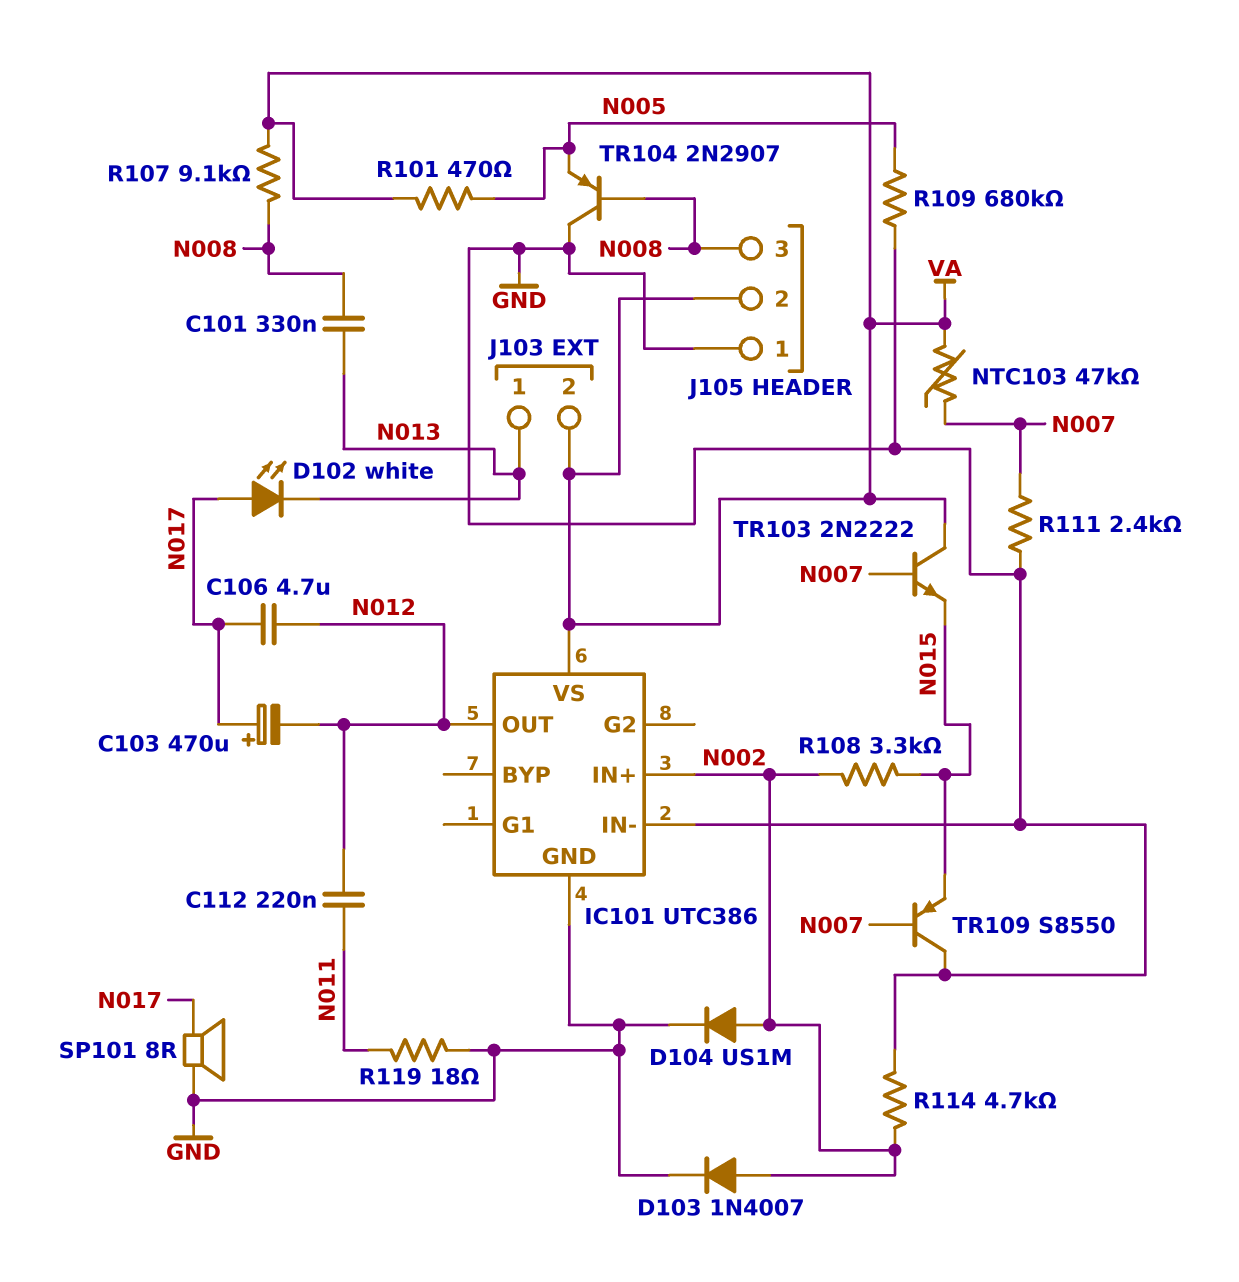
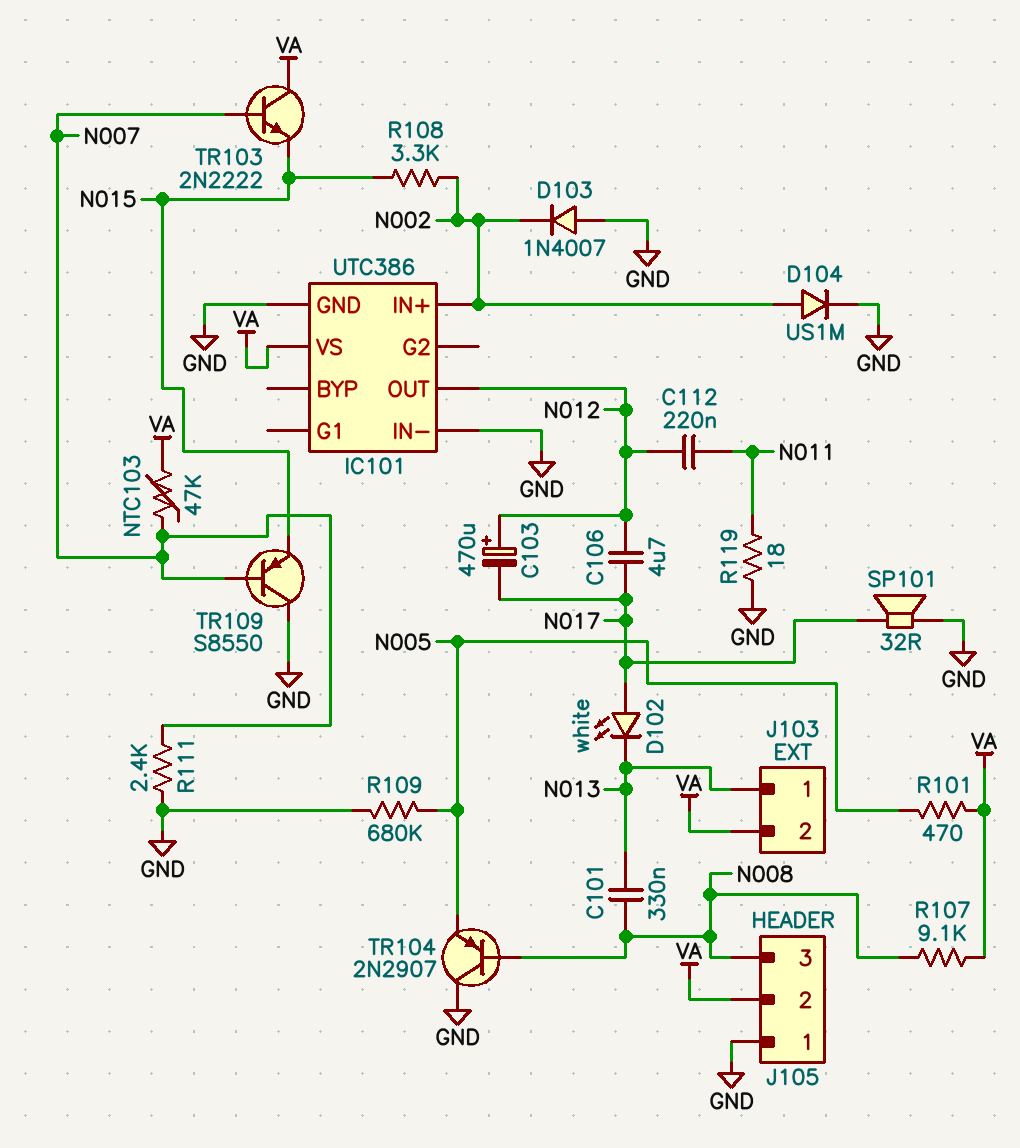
C103: 470uF (plus N017, minus N012) -> 470uF (plus N012, minus N017)
D103: diode 1N4007 (A N002, K GND) -> diode 1N4007 (A GND, K N002)
R114: 4.7k (GND, N002) -> none
SP101: speaker 8R (GND, N017) -> speaker 32R (GND, N017)

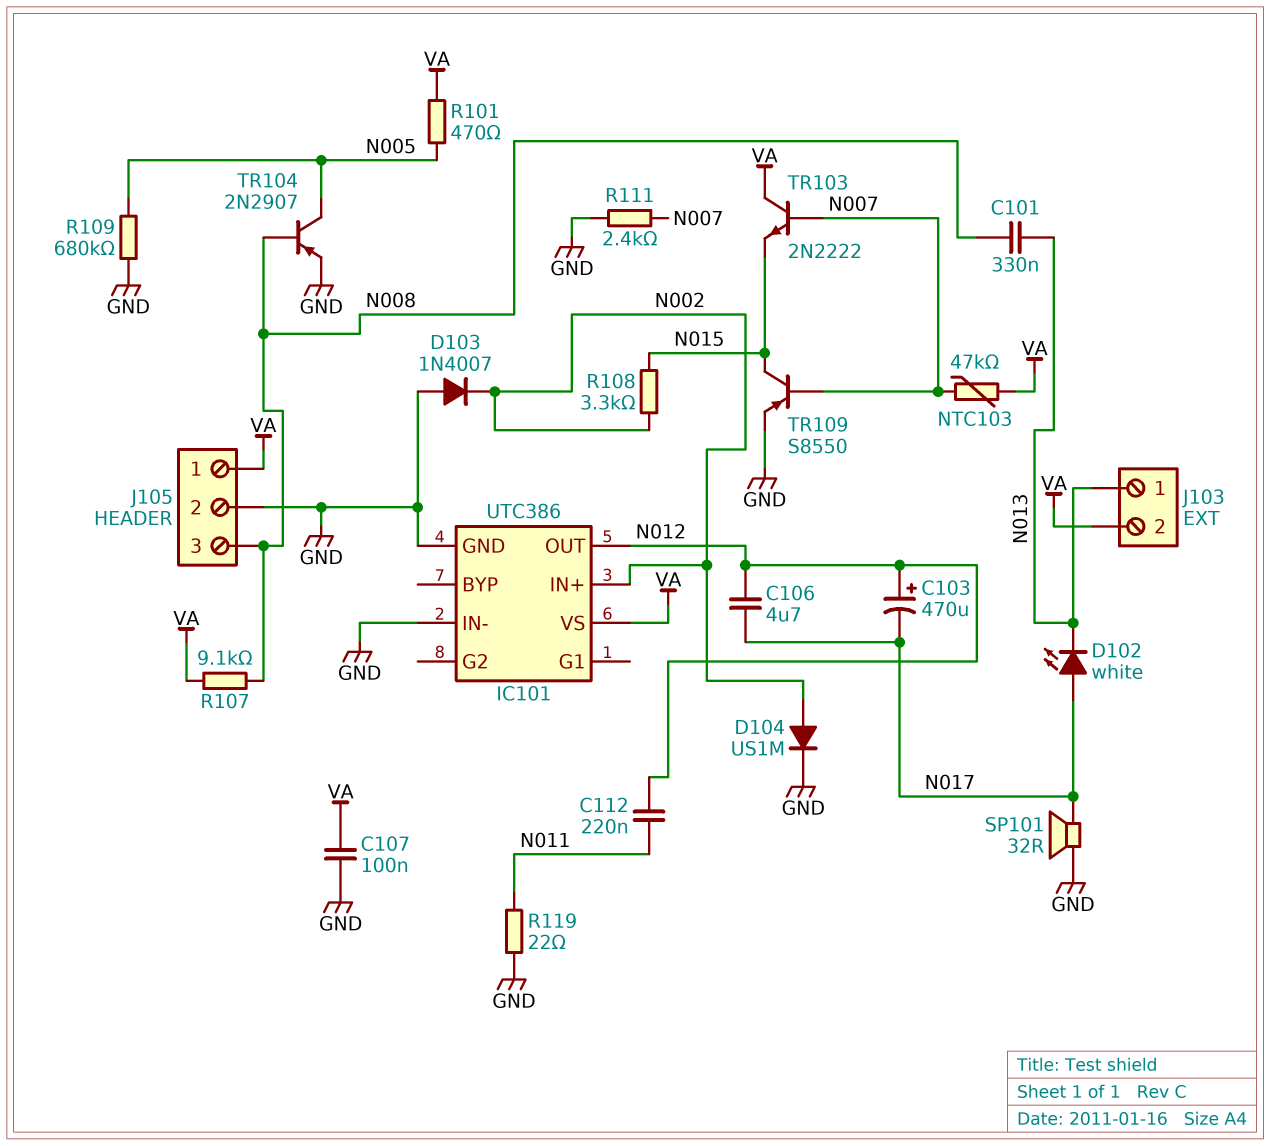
C107: none -> 100nF (GND, VA)
J105 pin 1: GND -> VA
J105 pin 2: VA -> GND
R119: 18 (GND, N011) -> 22 (GND, N011)
TR104: PNP 2N2907 (B N008, C GND, E N005) -> PNP 2N2907 (B N008, C N005, E GND)
TR109: PNP S8550 (B N007, C GND, E N015) -> PNP S8550 (B N007, C N015, E GND)

